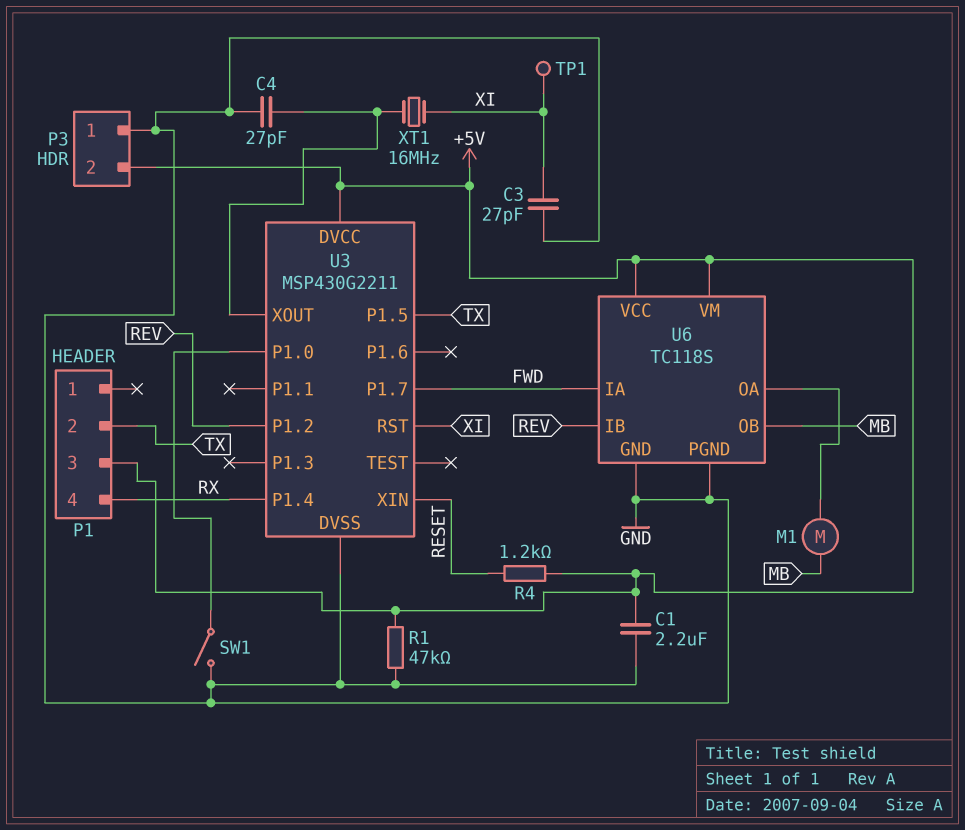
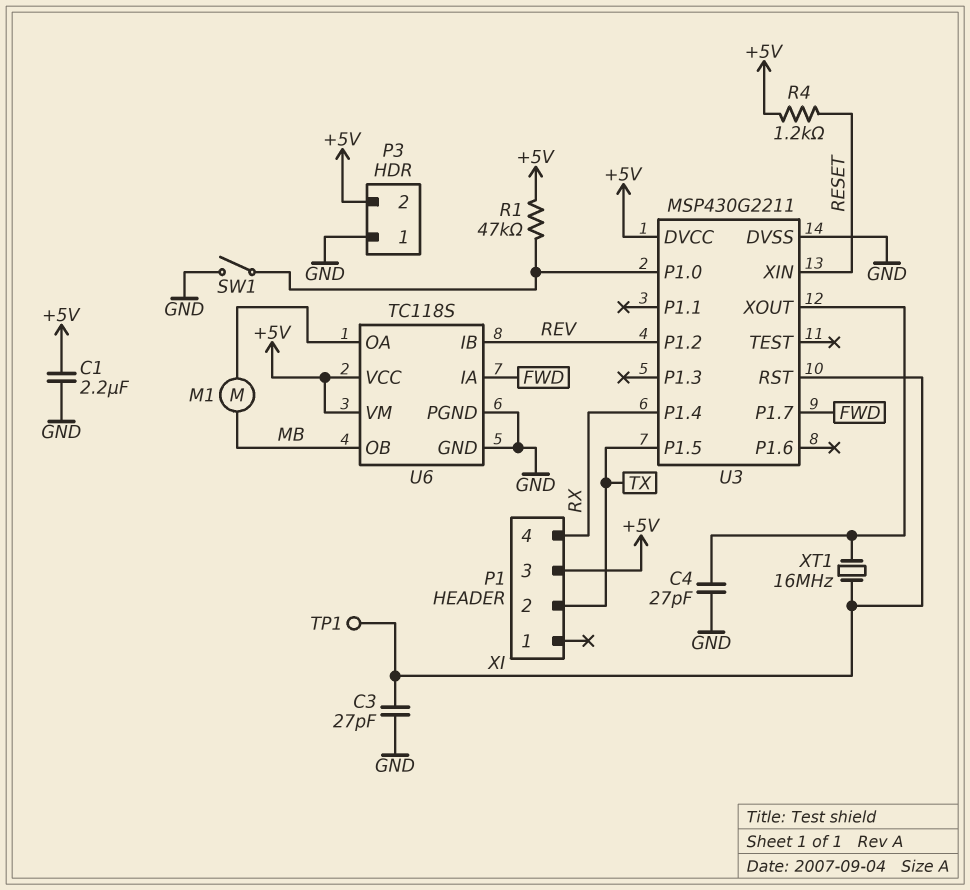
R1: 47k (+5V, GND) -> 47k (+5V, U3/P1.0)

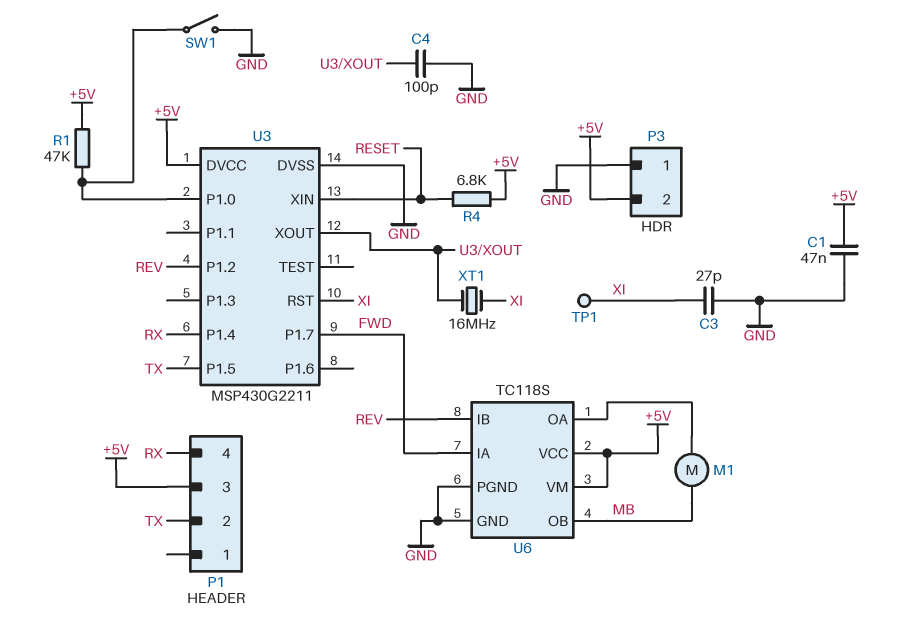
C1: 2.2uF (+5V, GND) -> 47nF (+5V, GND)
C4: 27pF (GND, U3/XOUT) -> 100pF (GND, U3/XOUT)
R4: 1.2k (+5V, RESET) -> 6.8k (+5V, RESET)

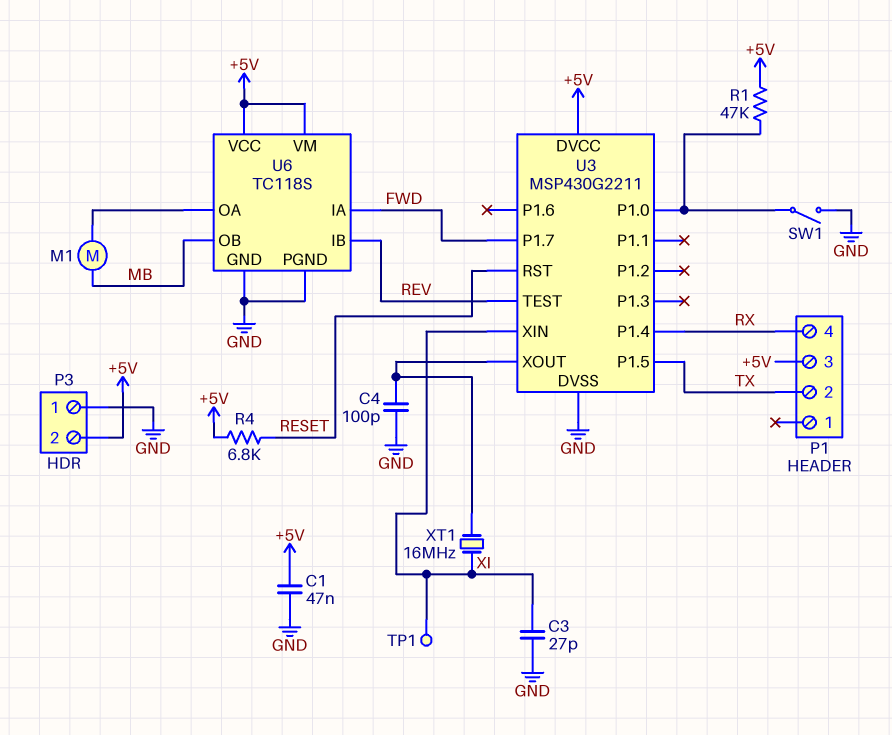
U3 pin P1.2: REV -> none
U3 pin RST: XI -> RESET
U3 pin TEST: none -> REV
U3 pin XIN: RESET -> XI

